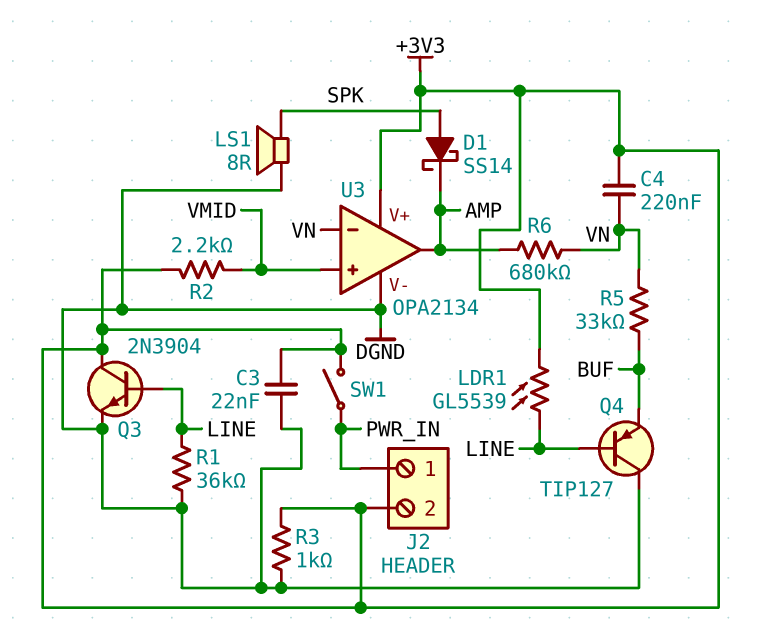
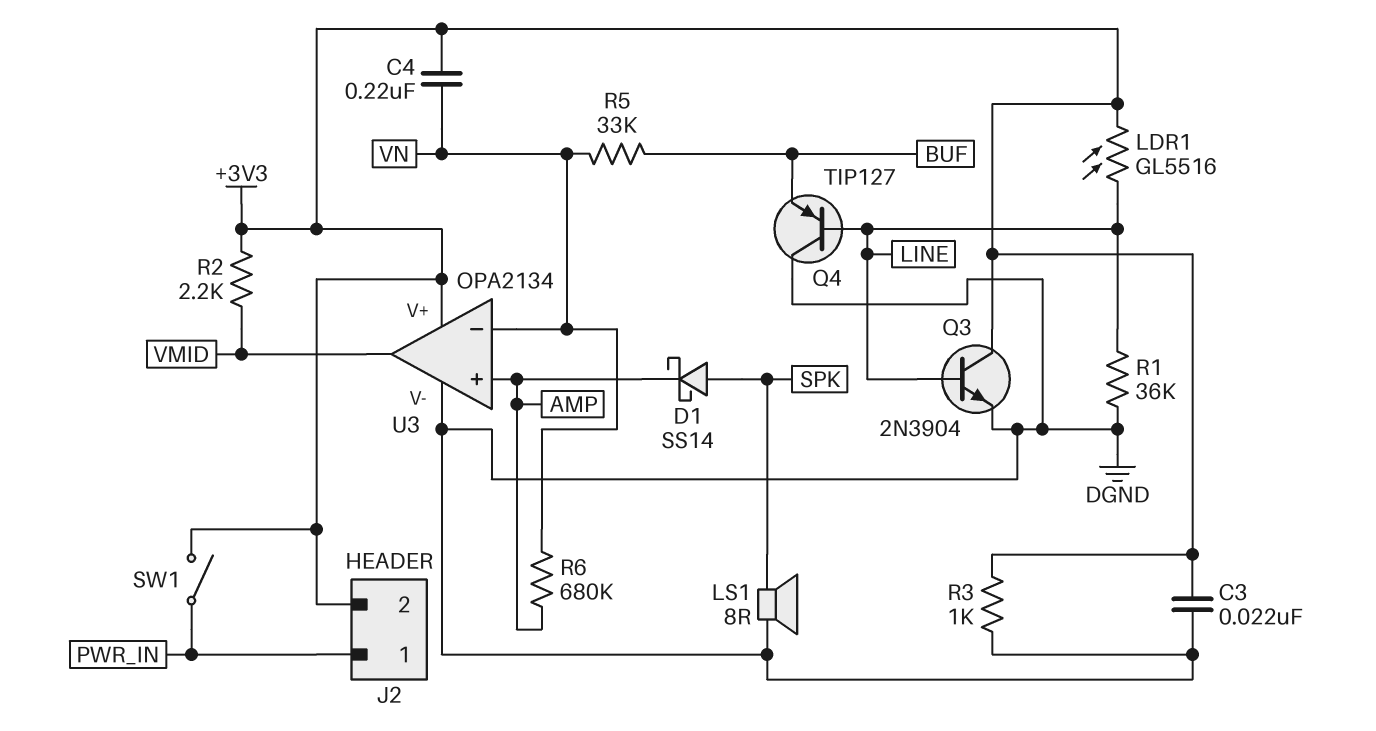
LDR1: GL5539 (+3V3, LINE) -> GL5516 (+3V3, LINE)
U3 pin in+: VMID -> AMP
U3 pin out: AMP -> VMID

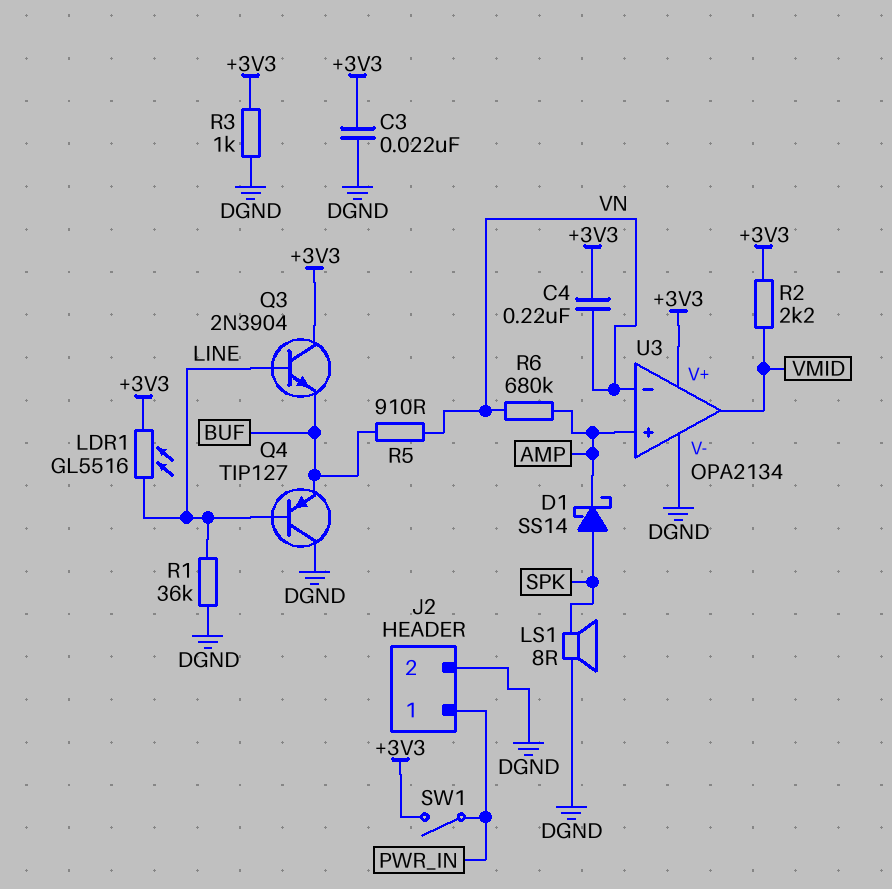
J2 pin 2: +3V3 -> DGND
Q3: NPN 2N3904 (B LINE, C +3V3, E DGND) -> NPN 2N3904 (B LINE, C +3V3, E BUF)
R5: 33k (BUF, VN) -> 910 (BUF, VN)

